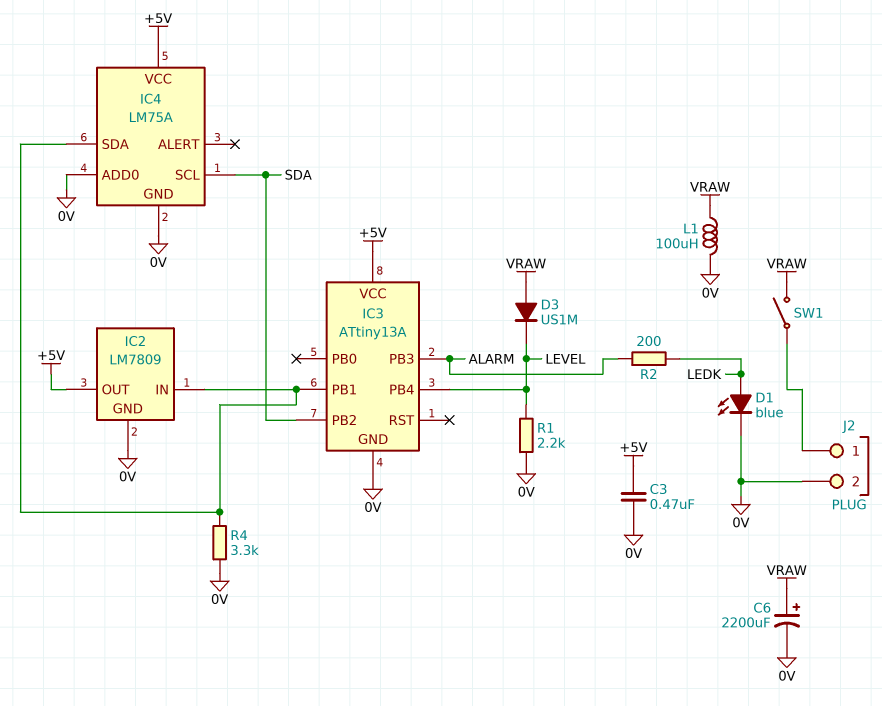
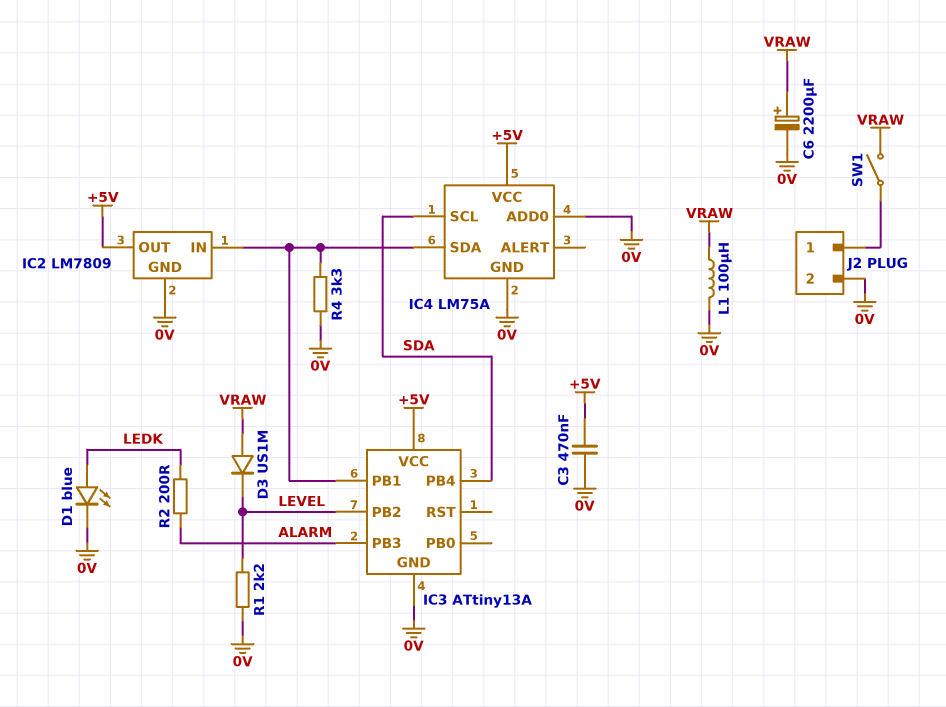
IC3 pin PB2: SDA -> LEVEL
IC3 pin PB4: LEVEL -> SDA

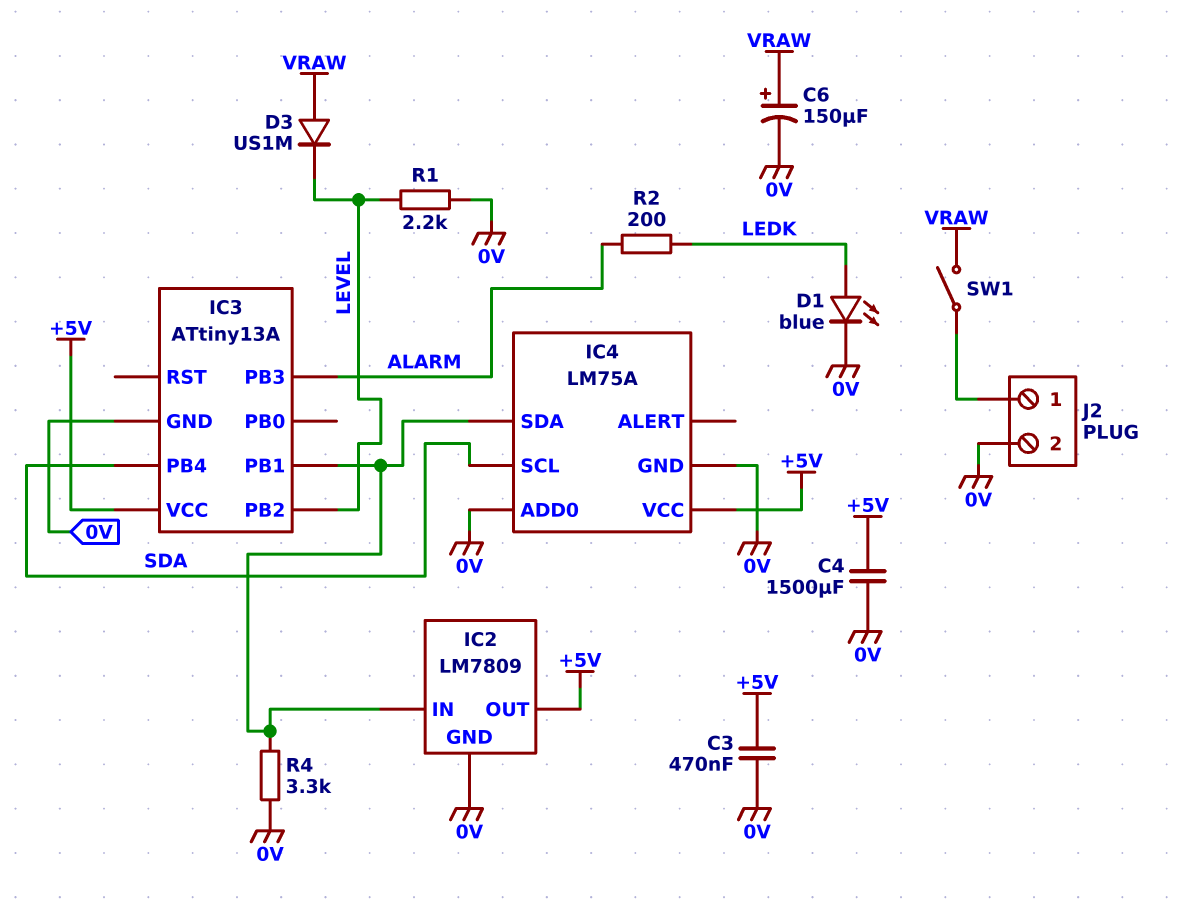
C4: none -> 1500uF (+5V, 0V)
C6: 2200uF (plus VRAW, minus 0V) -> 150uF (plus VRAW, minus 0V)
L1: 100uH (0V, VRAW) -> none

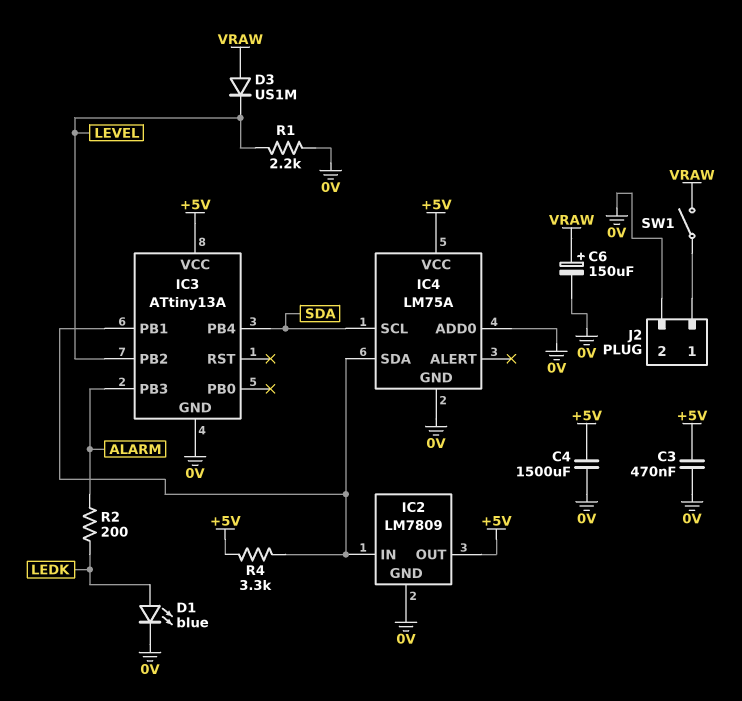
R4: 3.3k (0V, IC2/IN) -> 3.3k (+5V, IC2/IN)

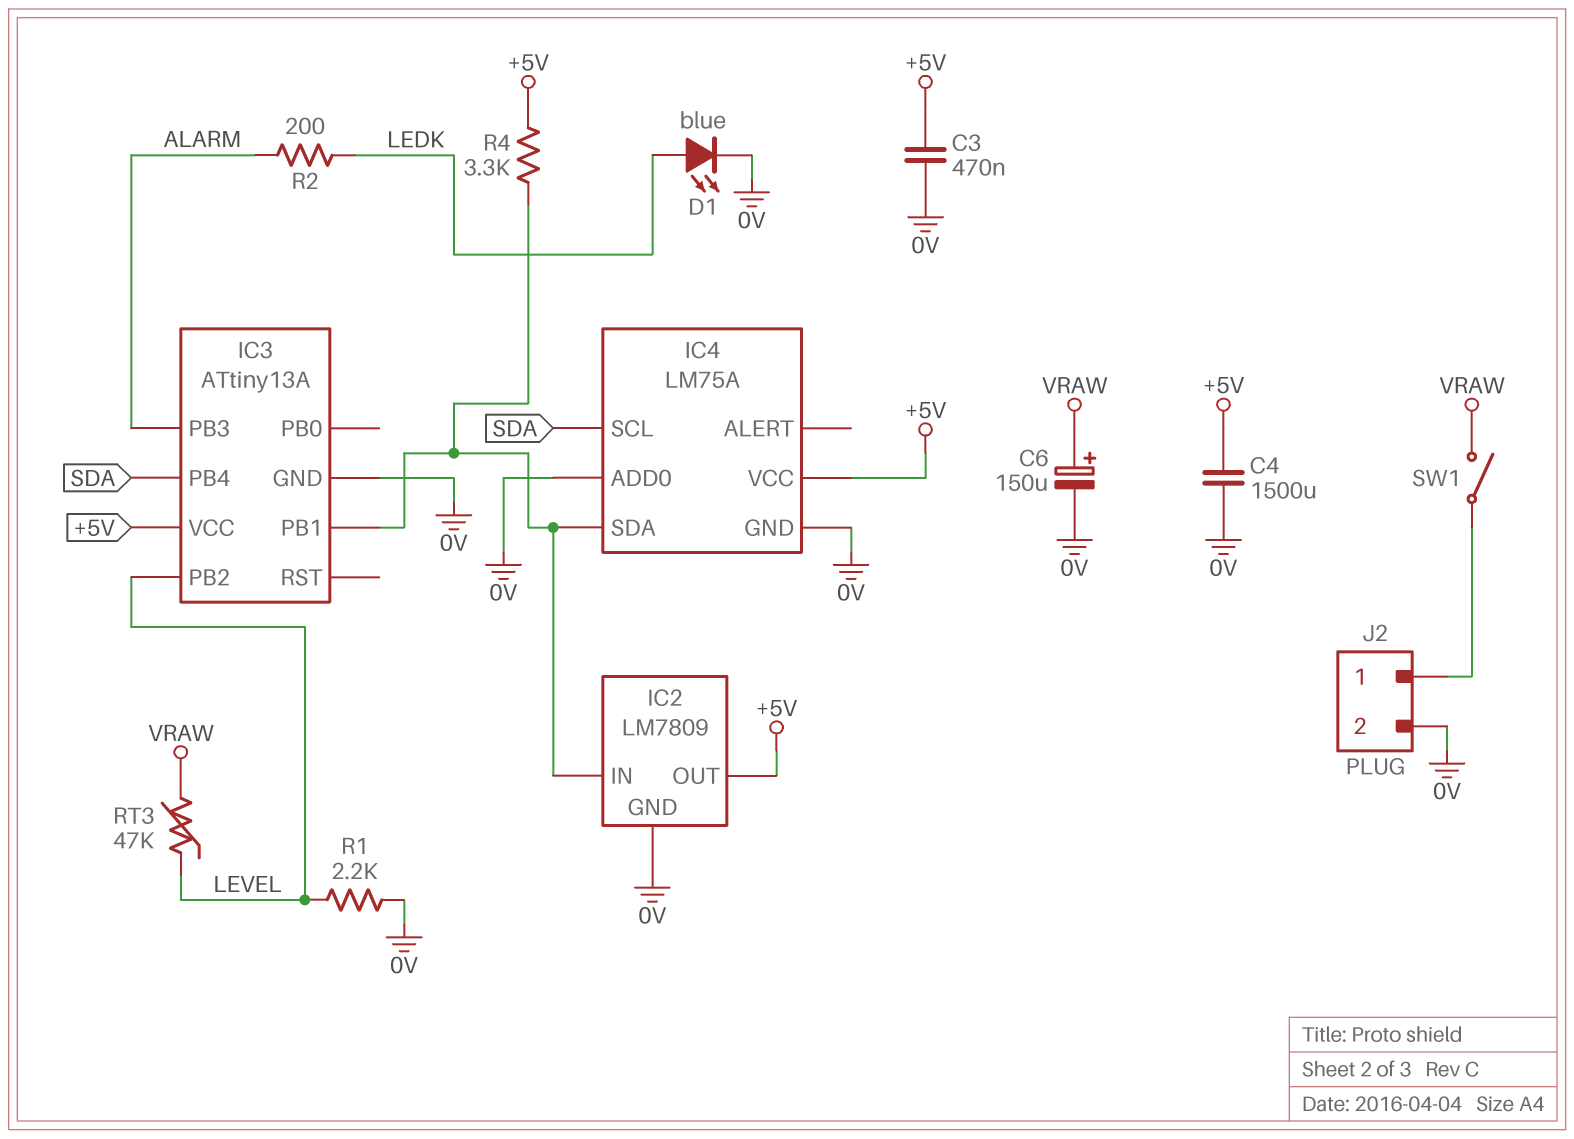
D3: diode US1M (A VRAW, K LEVEL) -> none
RT3: none -> 47k (LEVEL, VRAW)

